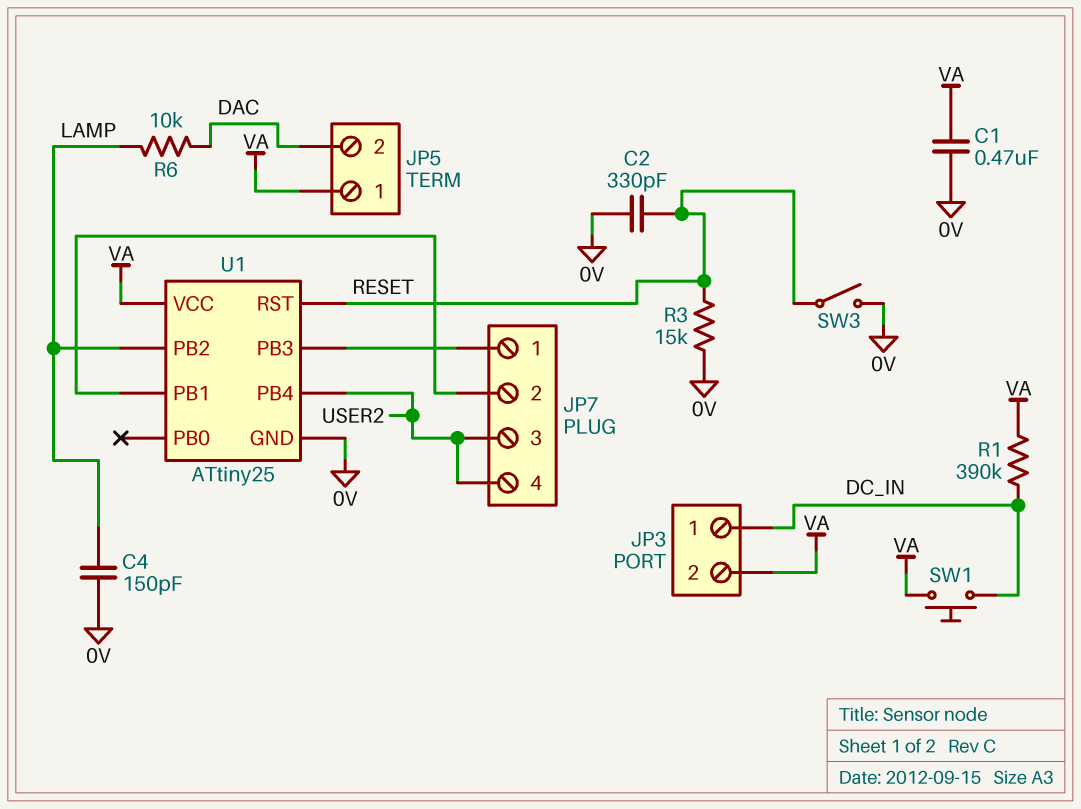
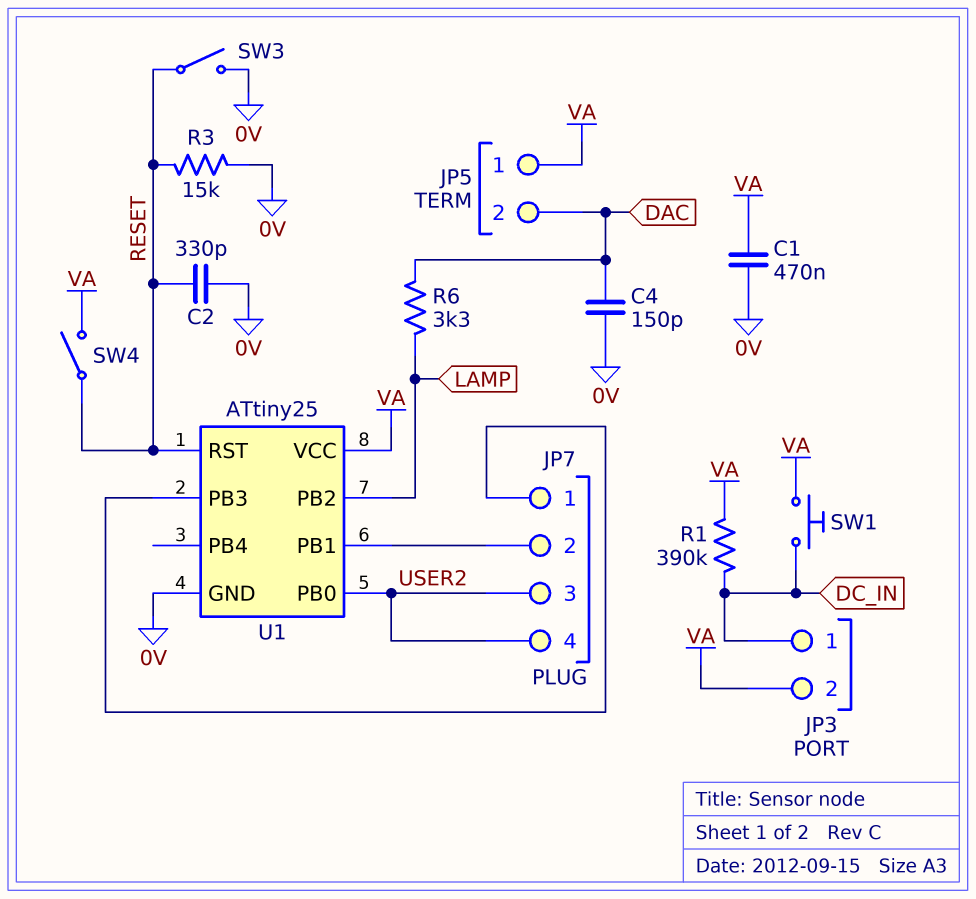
C4: 150pF (0V, LAMP) -> 150pF (0V, DAC)
R6: 10k (DAC, LAMP) -> 3.3k (DAC, LAMP)
SW4: none -> switch (RESET, VA)
U1 pin PB0: none -> USER2
U1 pin PB4: USER2 -> none

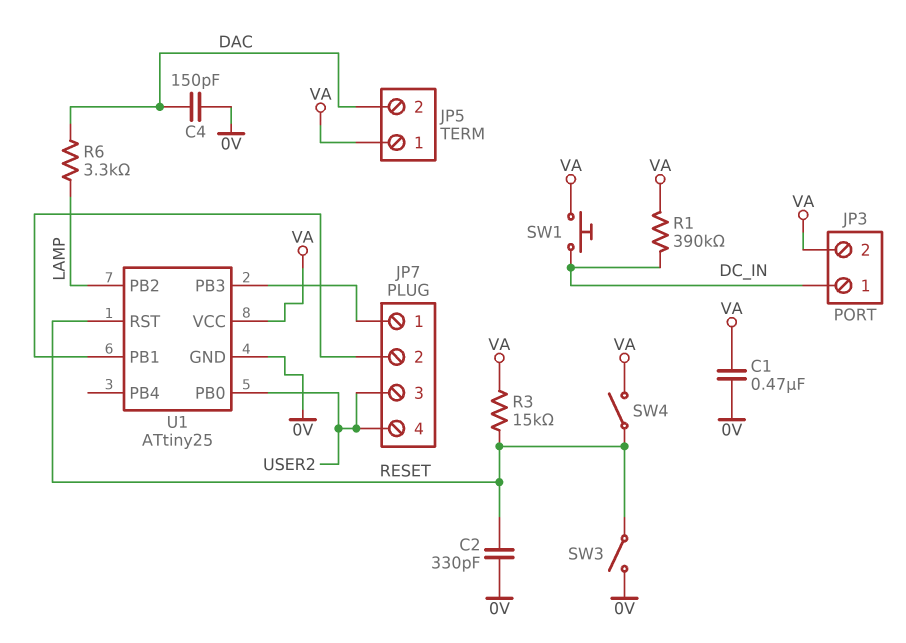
R3: 15k (0V, RESET) -> 15k (RESET, VA)

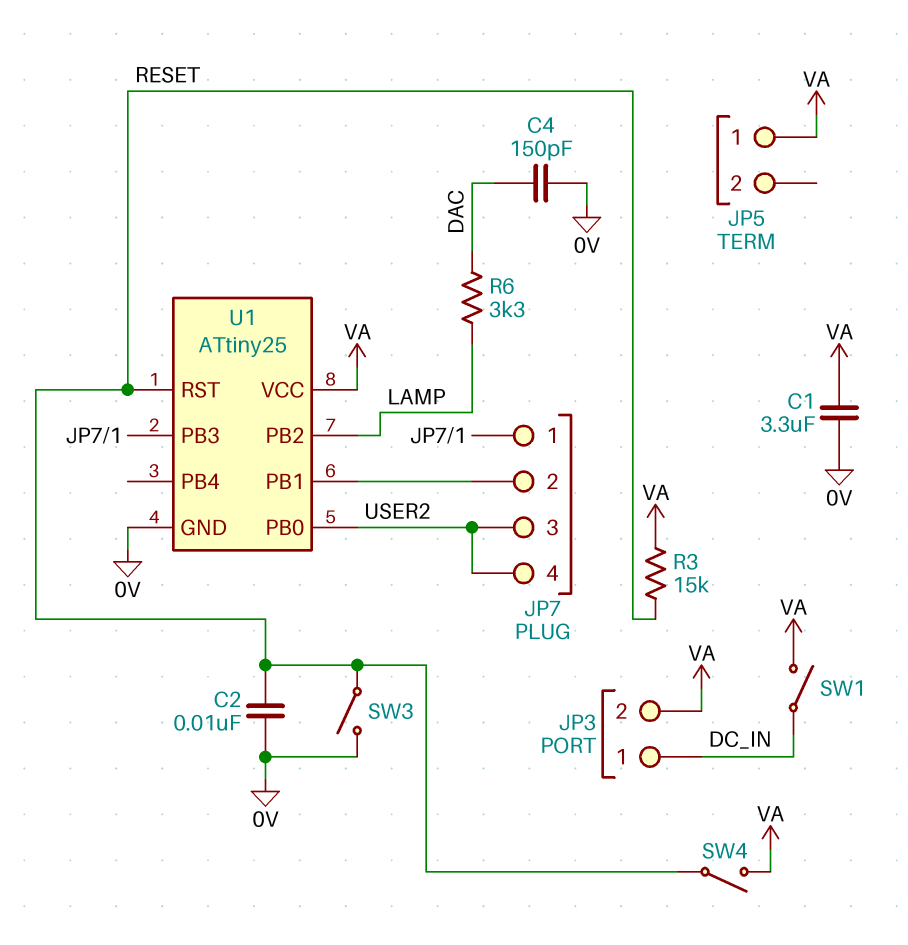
C1: 470nF (0V, VA) -> 3.3uF (0V, VA)
C2: 330pF (0V, RESET) -> 10nF (0V, RESET)
JP5 pin 2: DAC -> none
R1: 390k (DC_IN, VA) -> none
SW1: button (DC_IN, VA) -> switch (DC_IN, VA)

